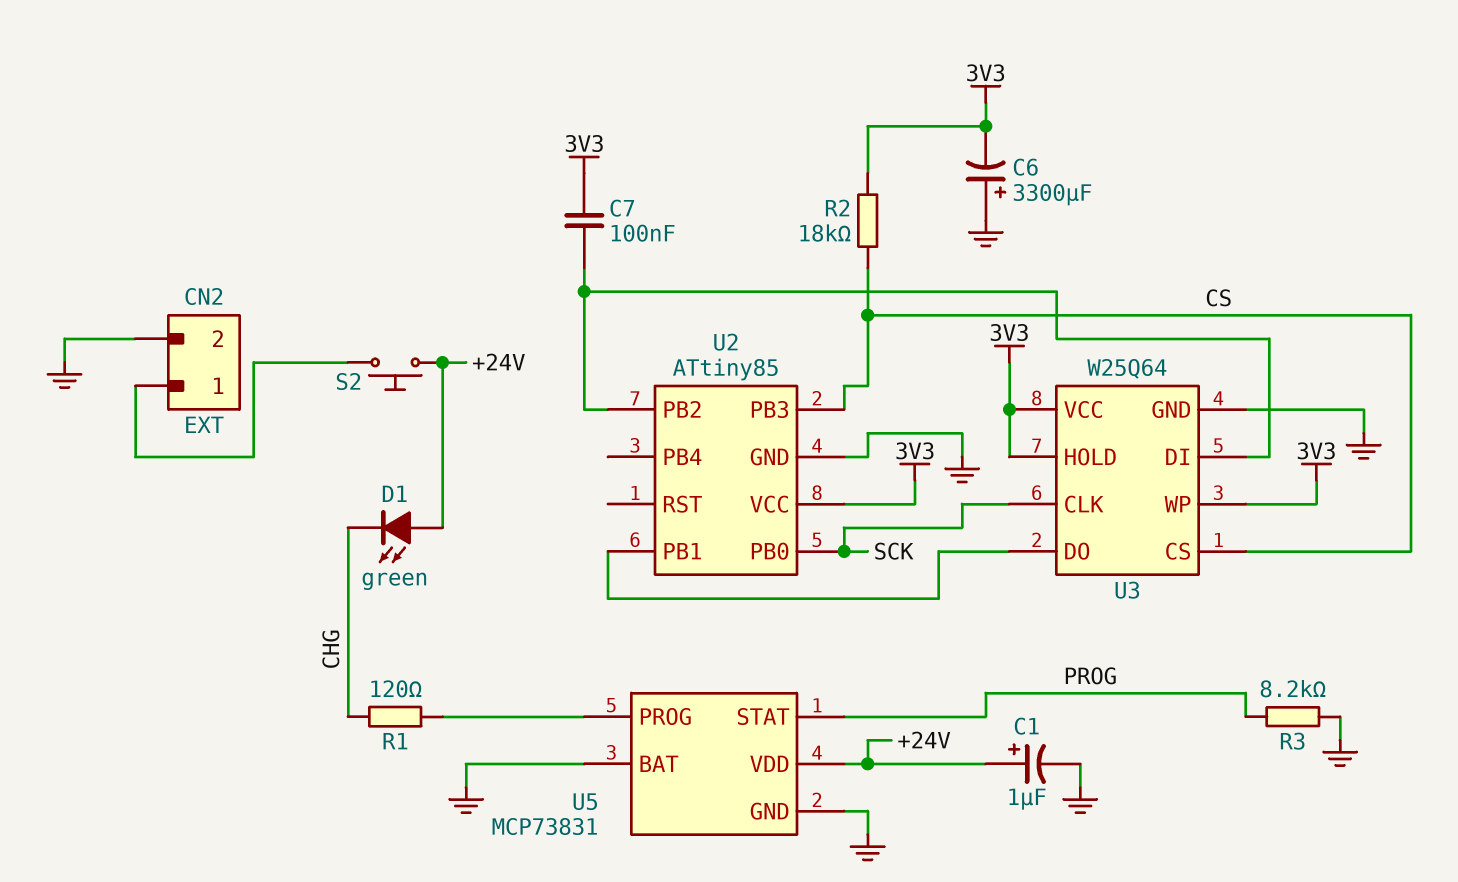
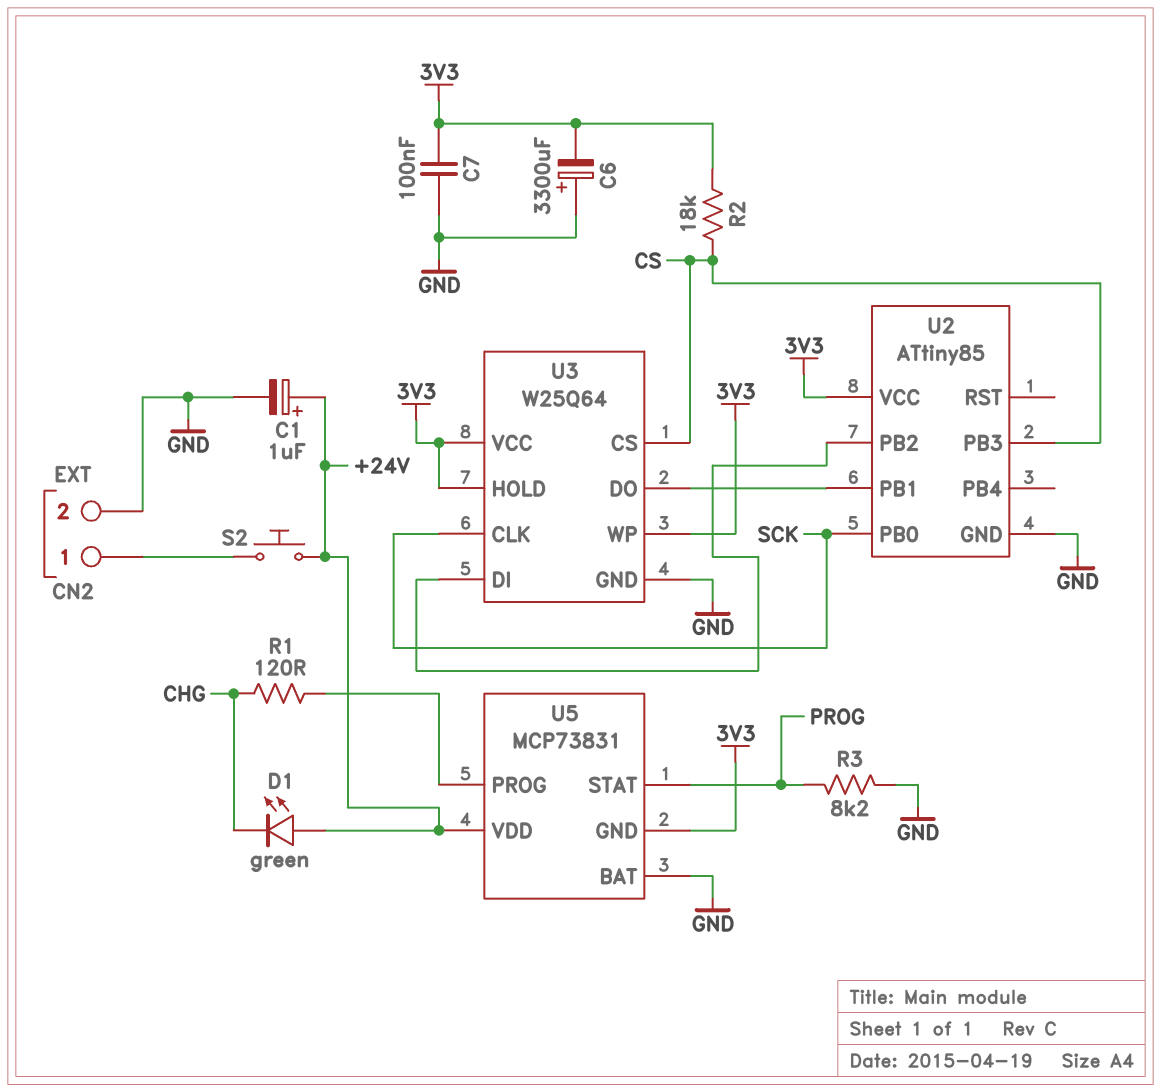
C7: 100nF (3V3, U2/PB2) -> 100nF (3V3, GND)
U5 pin GND: GND -> 3V3

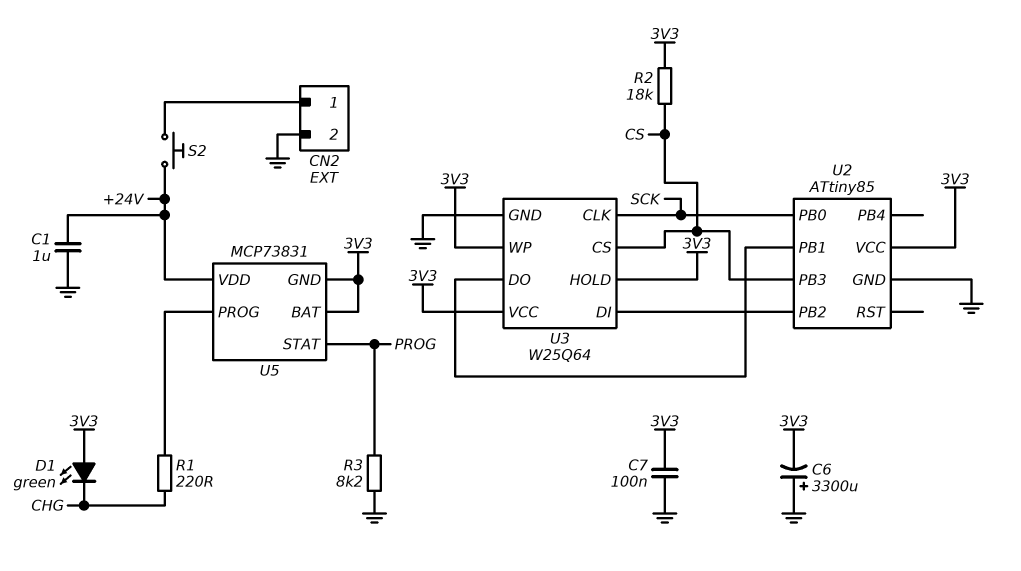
C1: 1uF (plus +24V, minus GND) -> 1uF (+24V, GND)
D1: LED green (A +24V, K CHG) -> LED green (A 3V3, K CHG)
R1: 120 (CHG, U5/PROG) -> 220 (CHG, U5/PROG)
U5 pin BAT: GND -> 3V3

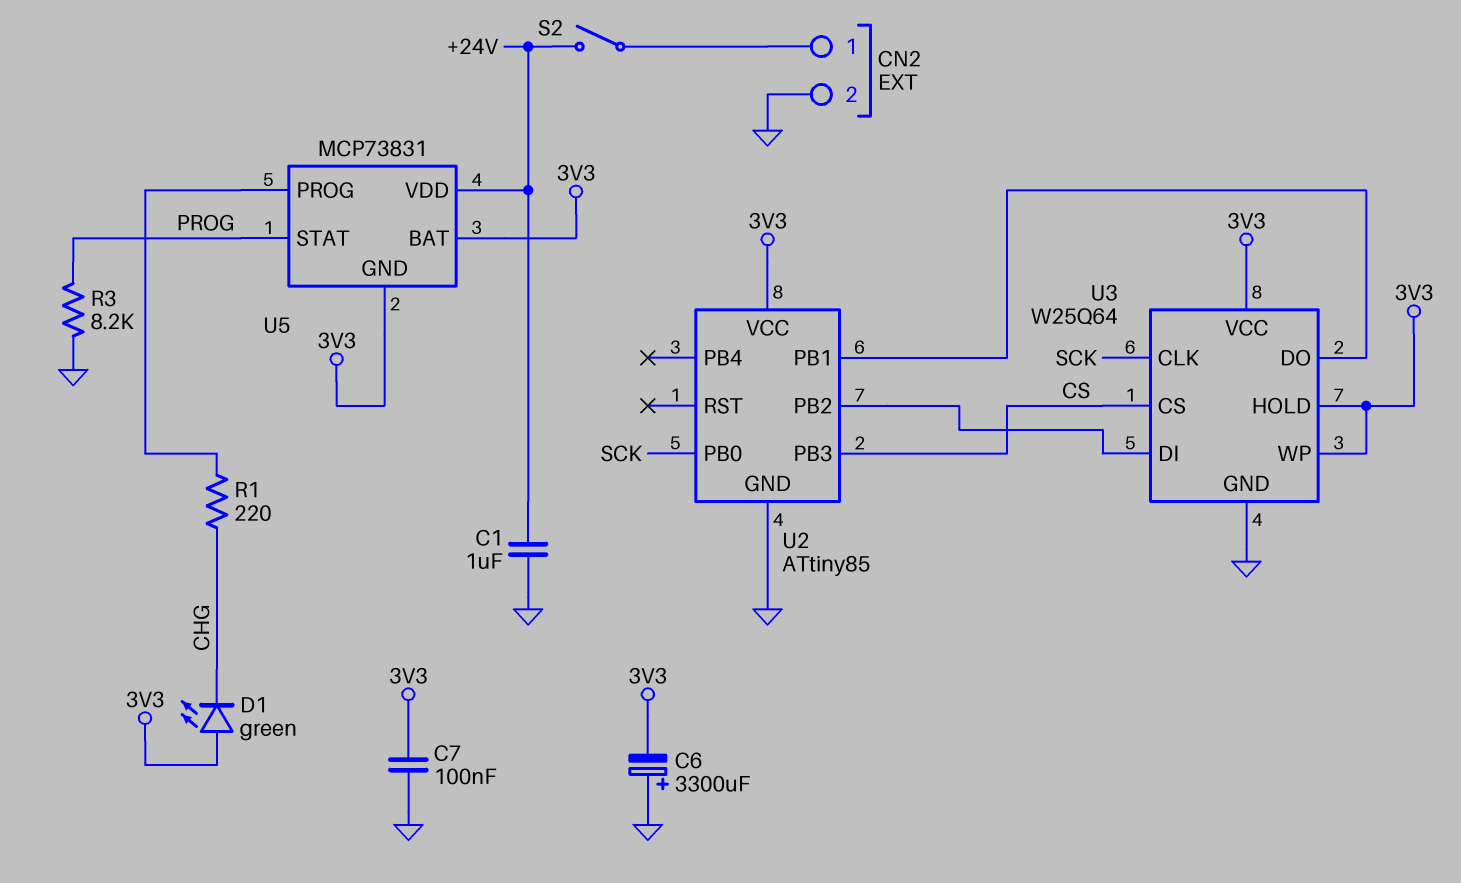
R2: 18k (3V3, CS) -> none
S2: button (+24V, CN2/1) -> switch (+24V, CN2/1)

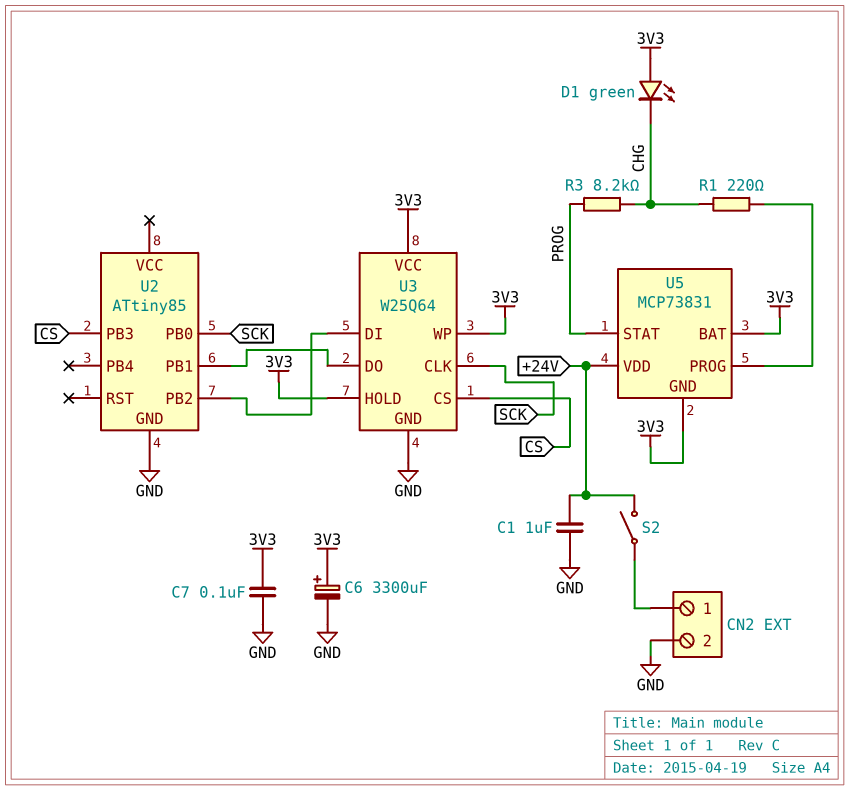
C6: 3300uF (plus GND, minus 3V3) -> 3300uF (plus 3V3, minus GND)
R3: 8.2k (GND, PROG) -> 8.2k (CHG, PROG)
U2 pin VCC: 3V3 -> none

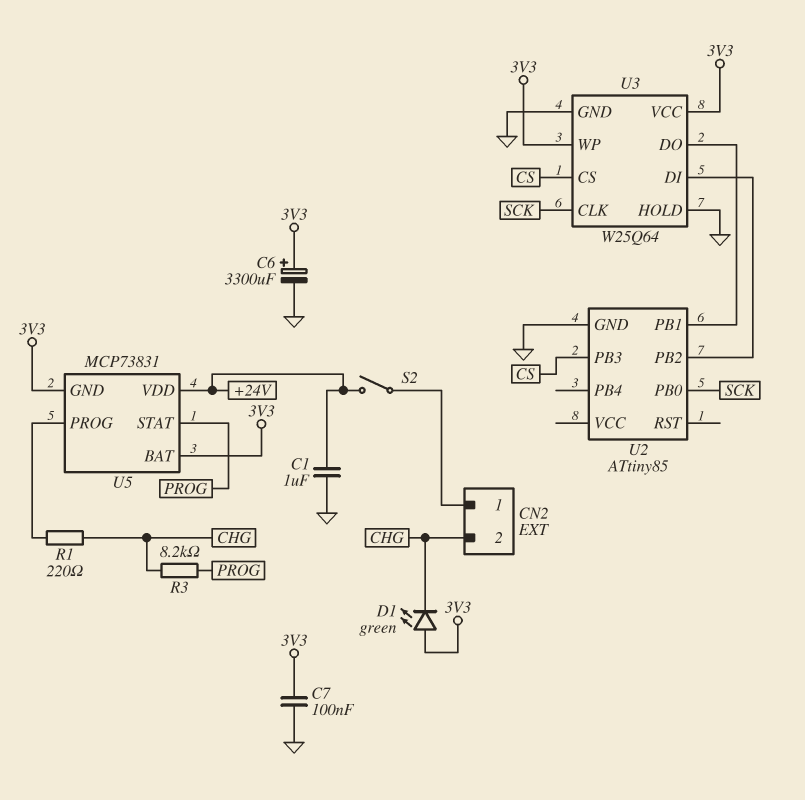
CN2 pin 2: GND -> CHG
U3 pin HOLD: 3V3 -> GND

